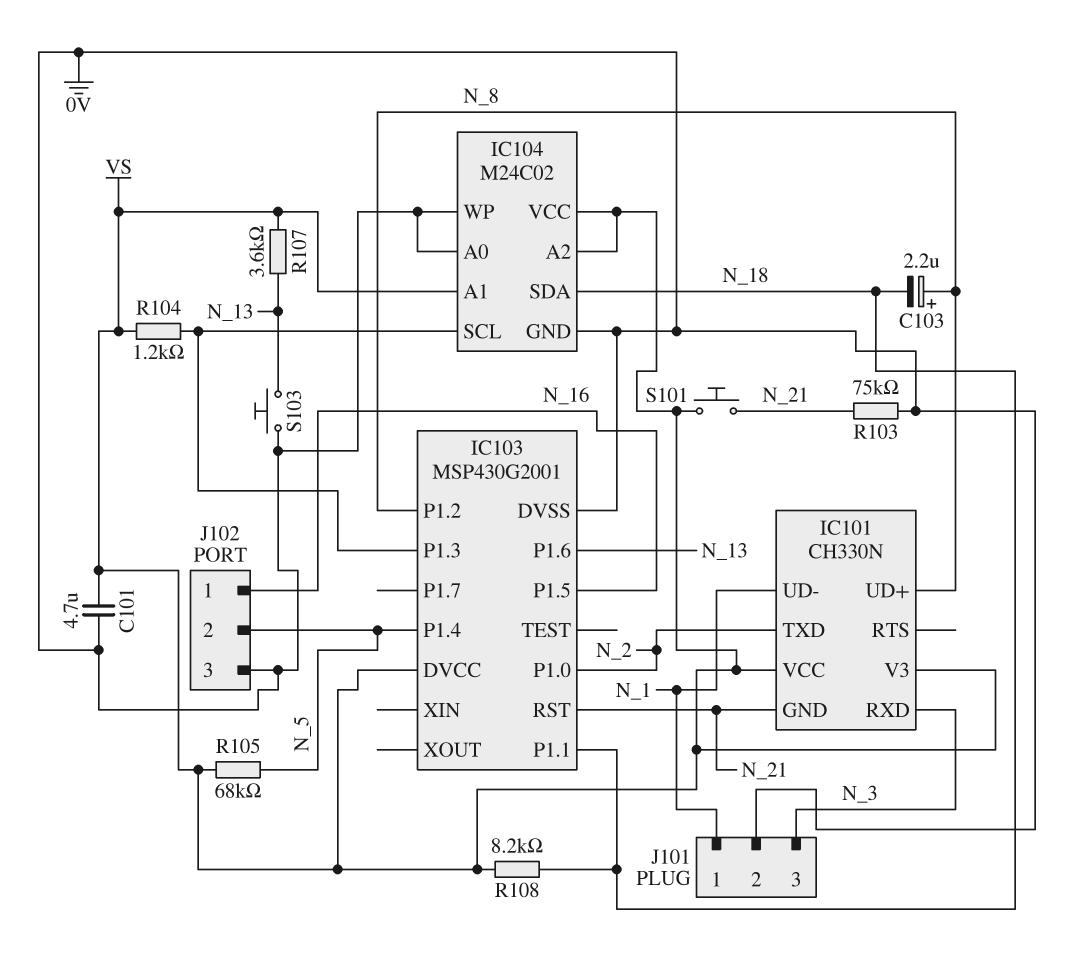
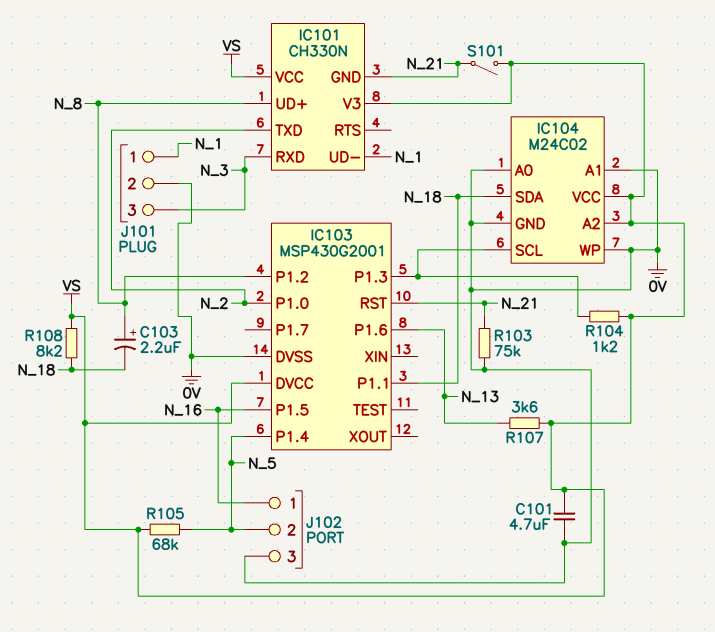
IC104 pin A1: VS -> 0V
S101: button (N_21, VS) -> switch (N_21, VS)
S103: button (0V, N_13) -> none

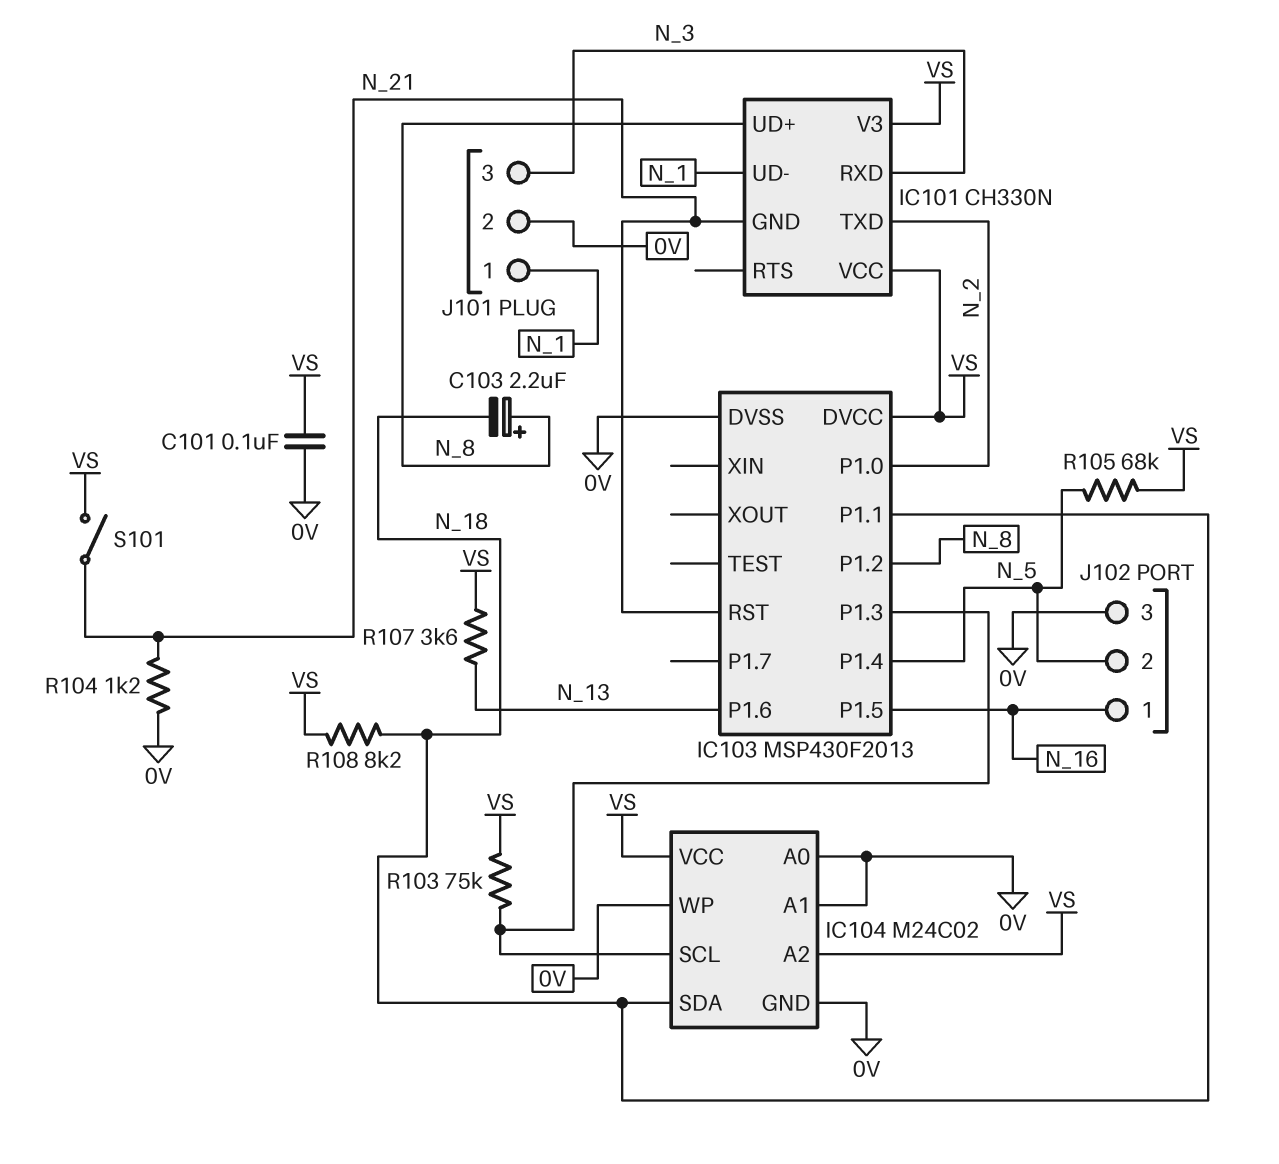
C101: 4.7uF (0V, VS) -> 100nF (0V, VS)
IC103: MSP430G2001 -> MSP430F2013
R103: 75k (0V, N_21) -> 75k (IC103/P1.3, VS)
R104: 1.2k (IC103/P1.3, VS) -> 1.2k (0V, N_21)

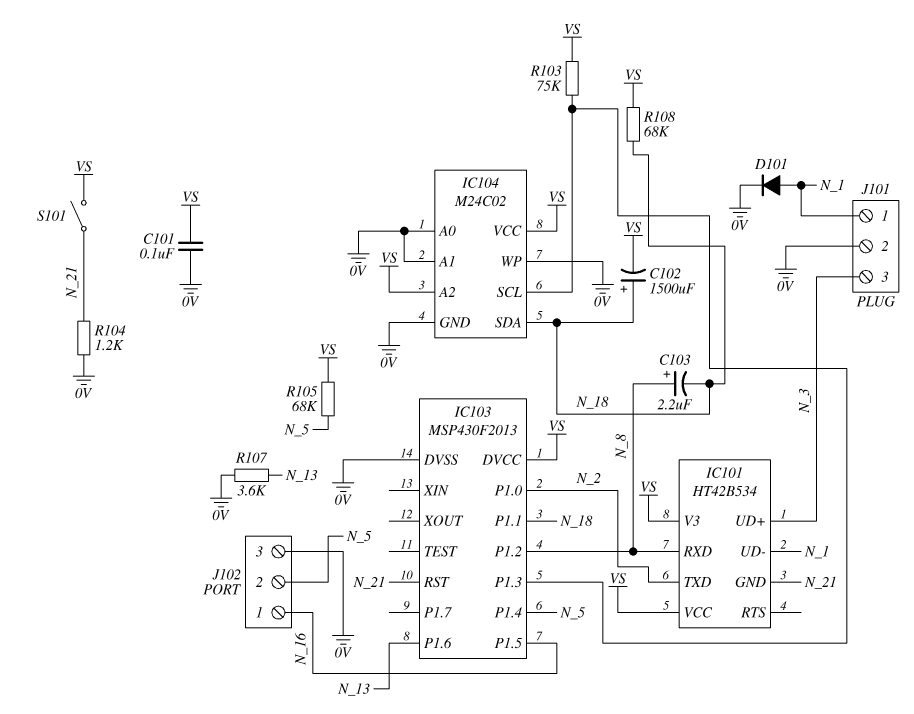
C102: none -> 1500uF (plus N_18, minus VS)
D101: none -> diode (A N_1, K 0V)
IC101: CH330N -> HT42B534
IC101 pin RXD: N_3 -> N_8
IC101 pin UD+: N_8 -> N_3
R107: 3.6k (N_13, VS) -> 3.6k (0V, N_13)
R108: 8.2k (N_18, VS) -> 68k (N_18, VS)

